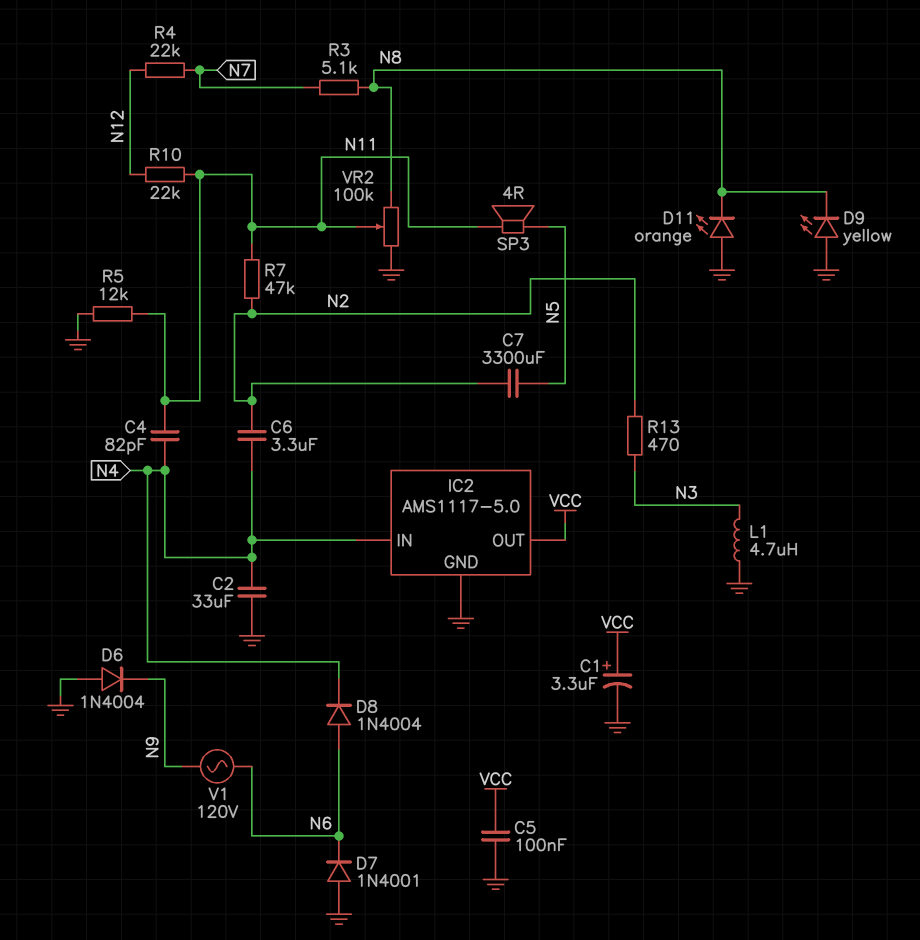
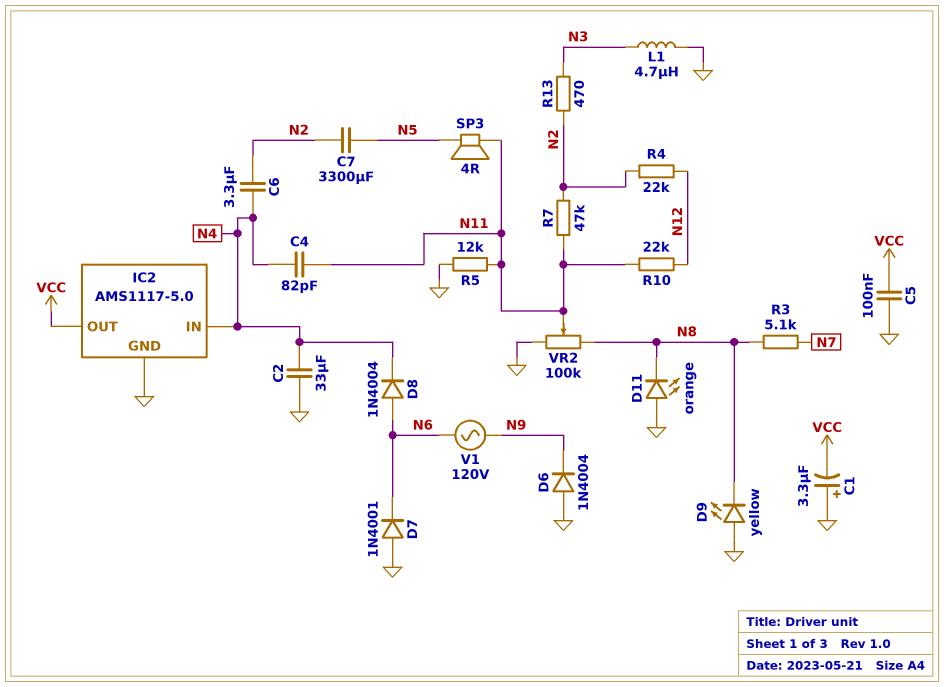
C1: 3.3uF (plus VCC, minus GND) -> 3.3uF (plus GND, minus VCC)
R4: 22k (N7, N12) -> 22k (N2, N12)

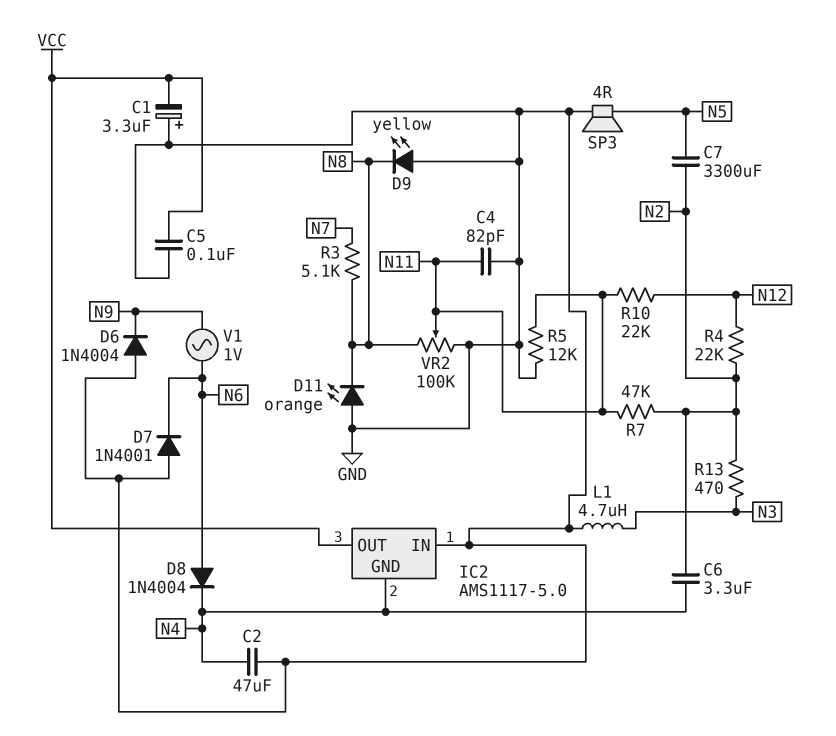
C2: 33uF (GND, N4) -> 47uF (GND, N4)
C4: 82pF (N4, N11) -> 82pF (GND, N11)
IC2 pin GND: GND -> N4
IC2 pin IN: N4 -> GND
SP3: speaker 4R (N5, N11) -> speaker 4R (GND, N5)
V1: AC 120V (N6, N9) -> AC 1V (N6, N9)

